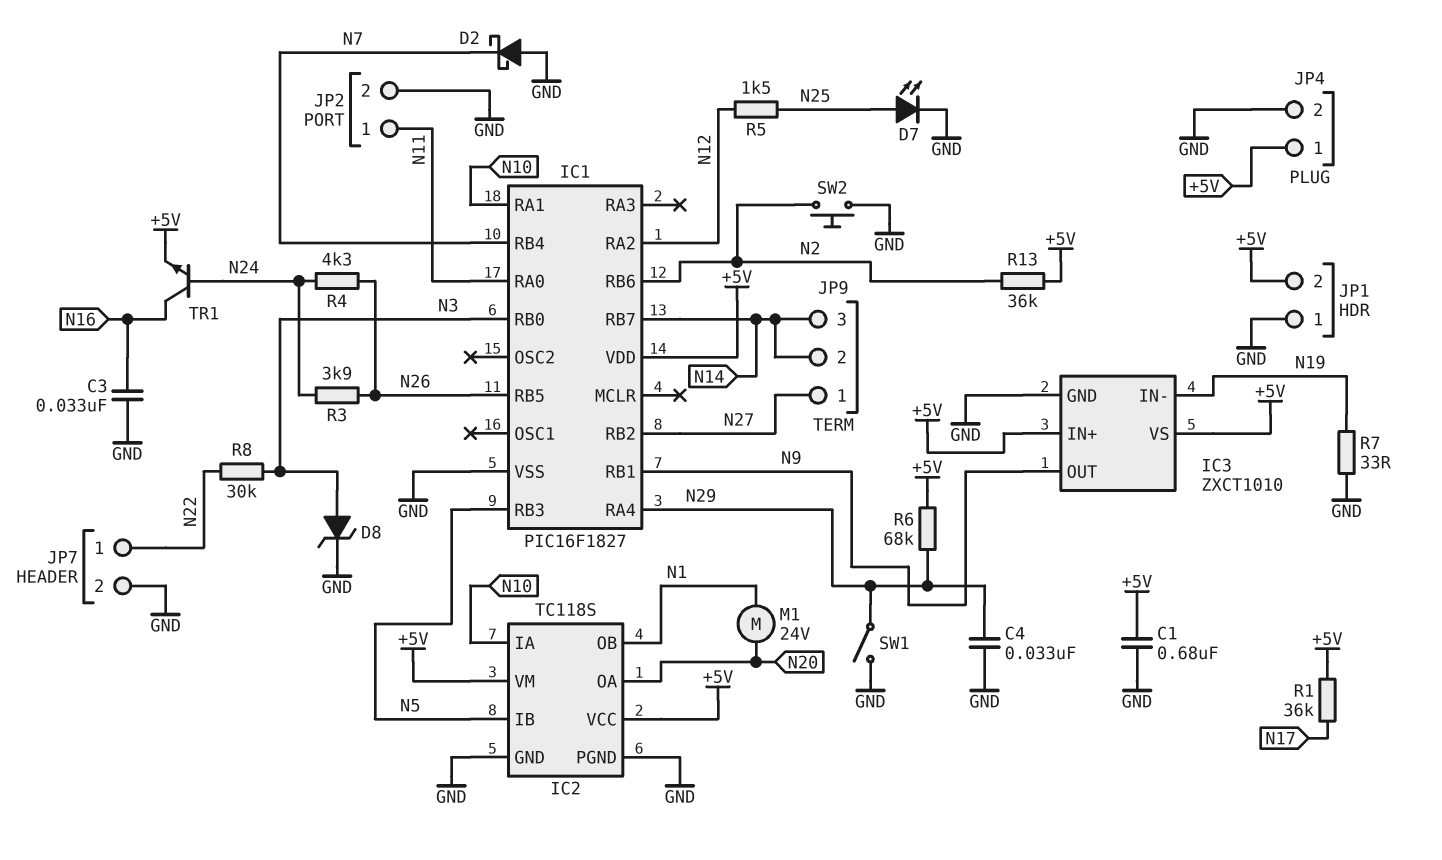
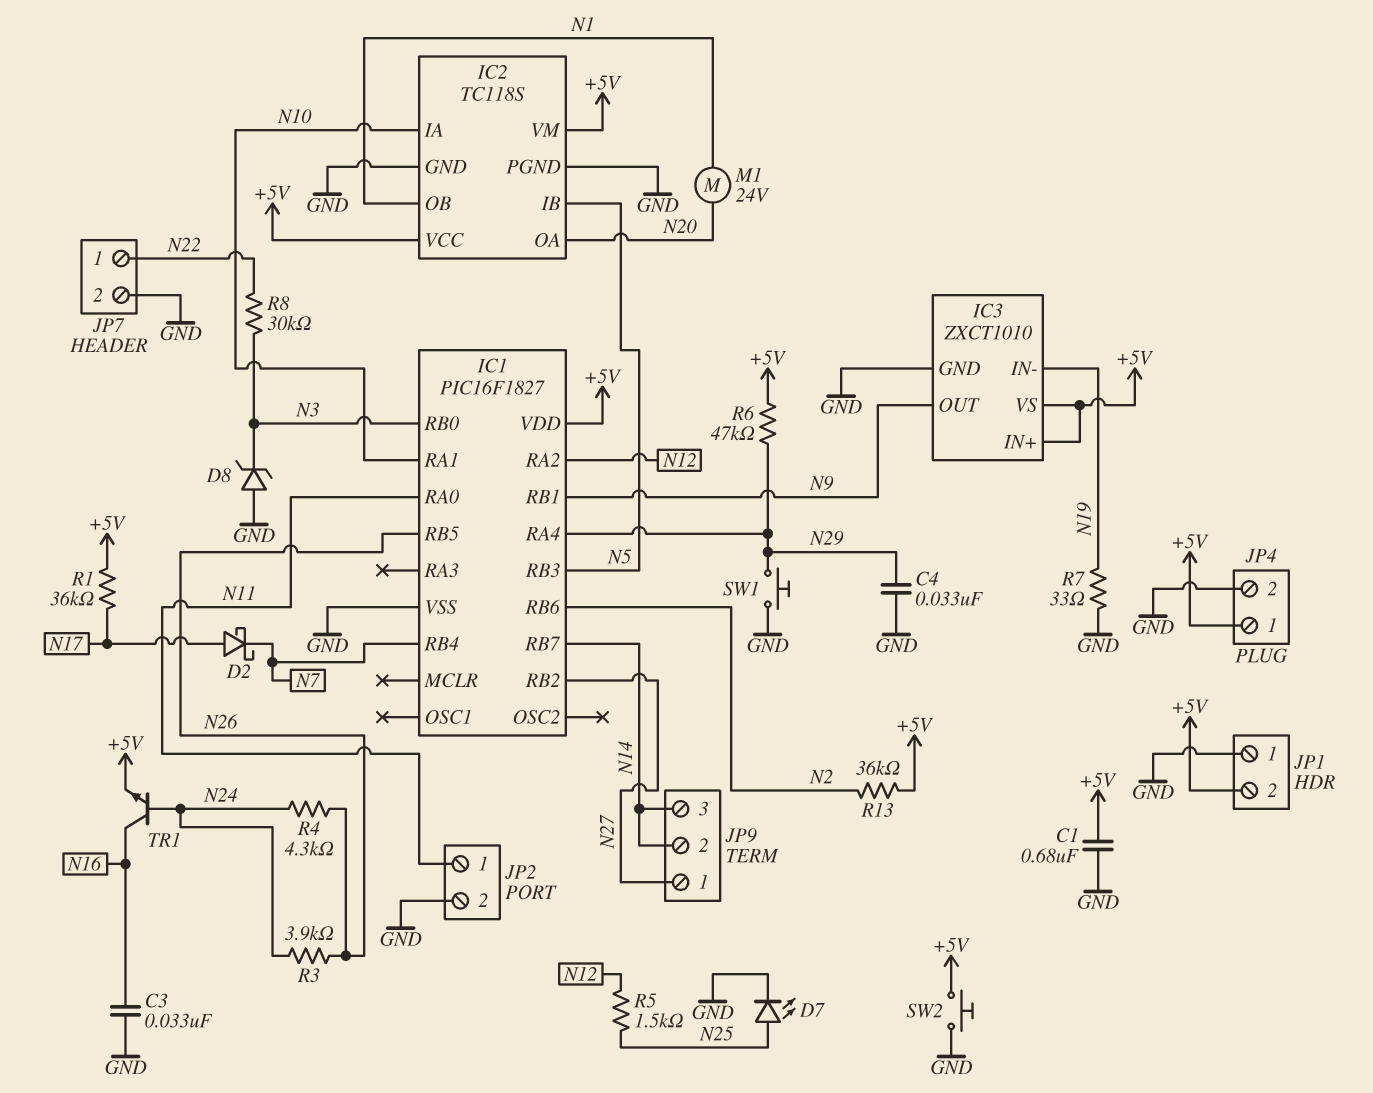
D2: schottky (A GND, K N7) -> schottky (A N17, K N7)
D8: zener (A N3, K GND) -> zener (A GND, K N3)
R6: 68k (+5V, N29) -> 47k (+5V, N29)
SW1: switch (GND, N29) -> button (GND, N29)
SW2: button (GND, N2) -> button (+5V, GND)

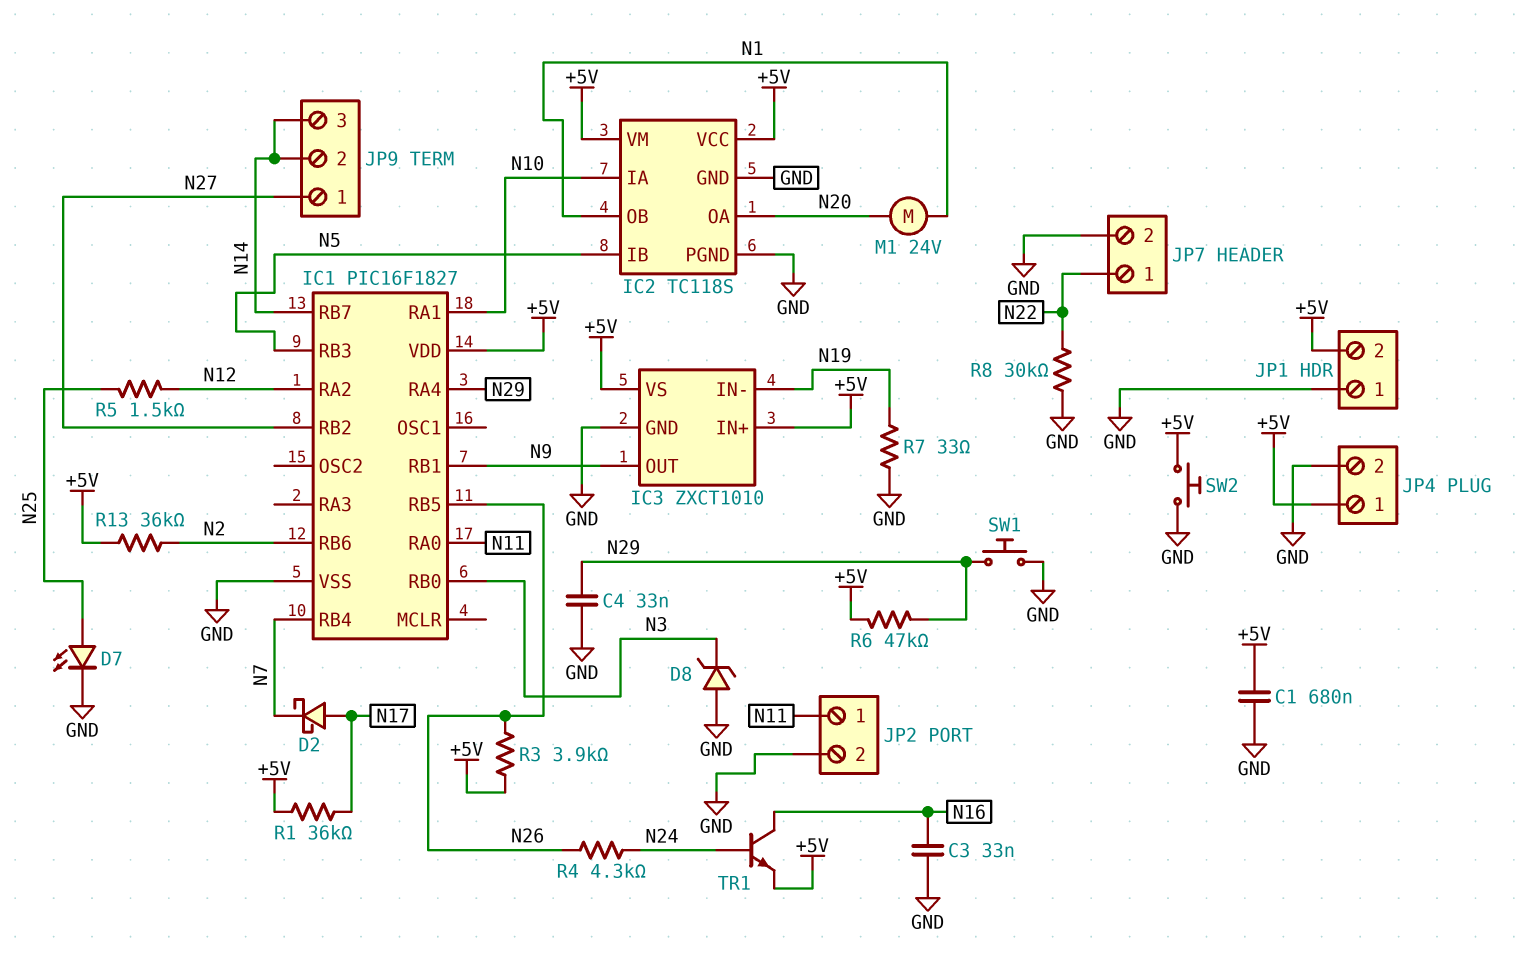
R3: 3.9k (N24, N26) -> 3.9k (+5V, N26)
R8: 30k (N3, N22) -> 30k (GND, N22)

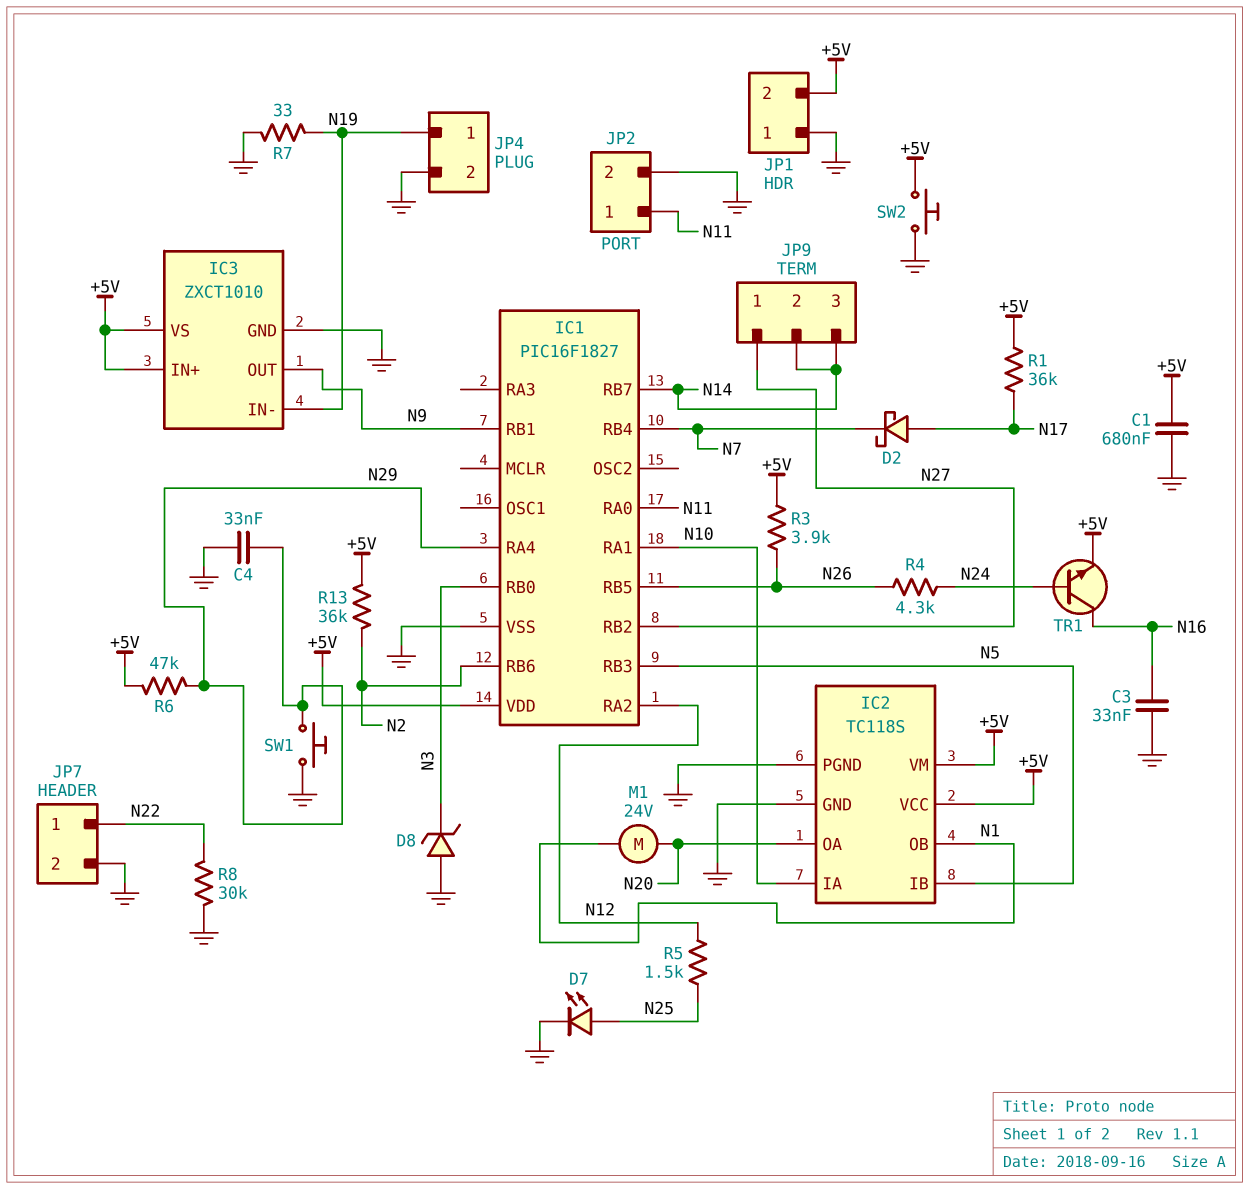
JP4 pin 1: +5V -> N19

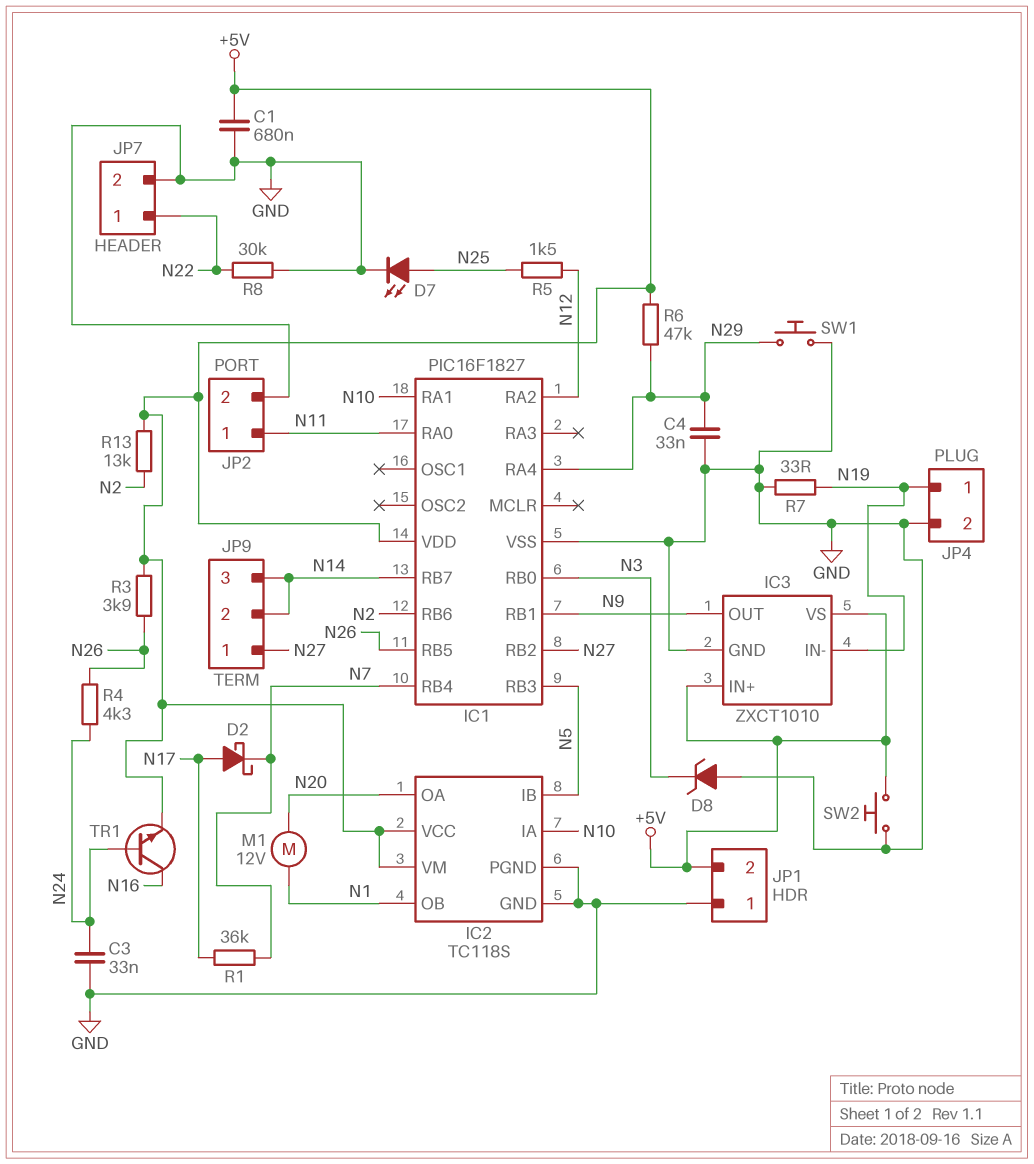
C3: 33nF (GND, N16) -> 33nF (GND, N24)
M1: motor 24V (N1, N20) -> motor 12V (N1, N20)
R1: 36k (+5V, N17) -> 36k (N7, N17)
R13: 36k (+5V, N2) -> 13k (+5V, N2)

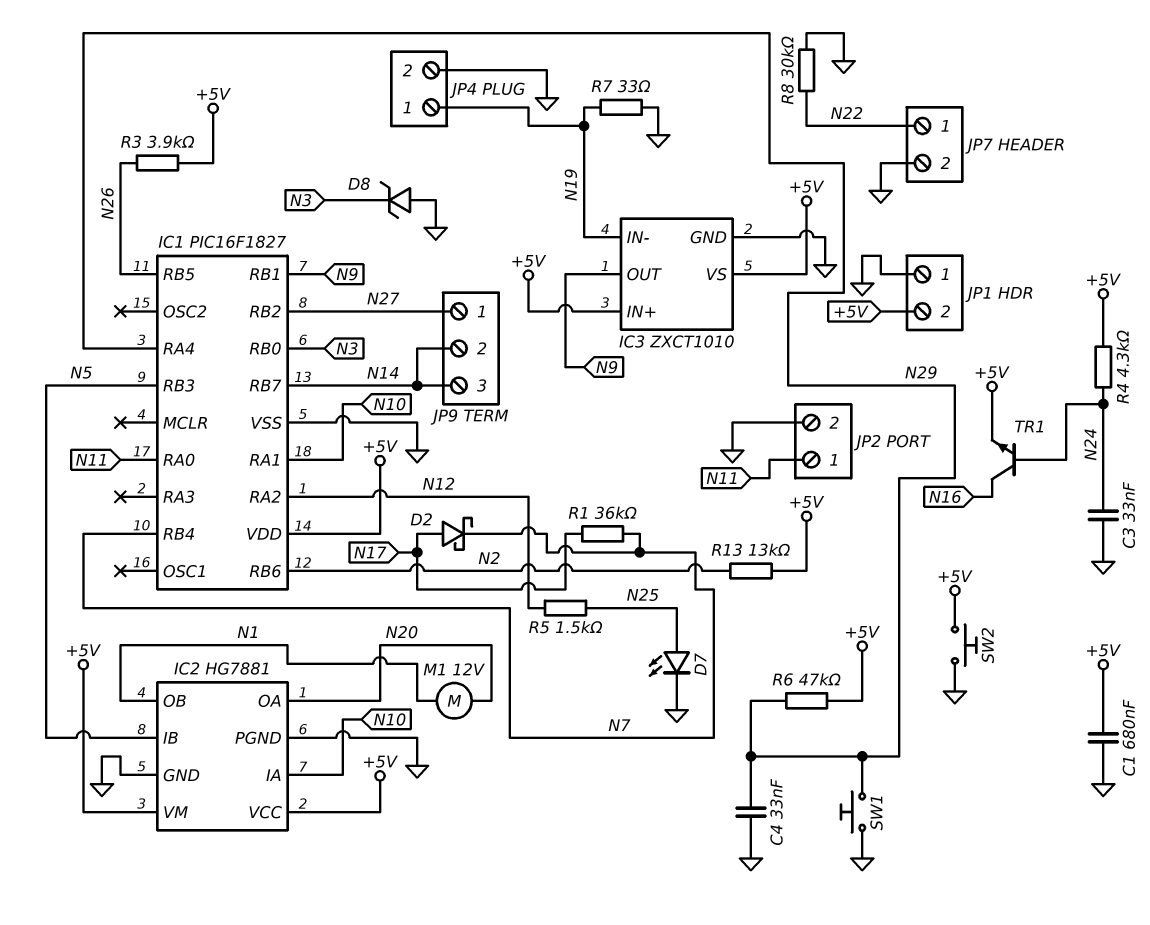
IC2: TC118S -> HG7881
R4: 4.3k (N24, N26) -> 4.3k (+5V, N24)

